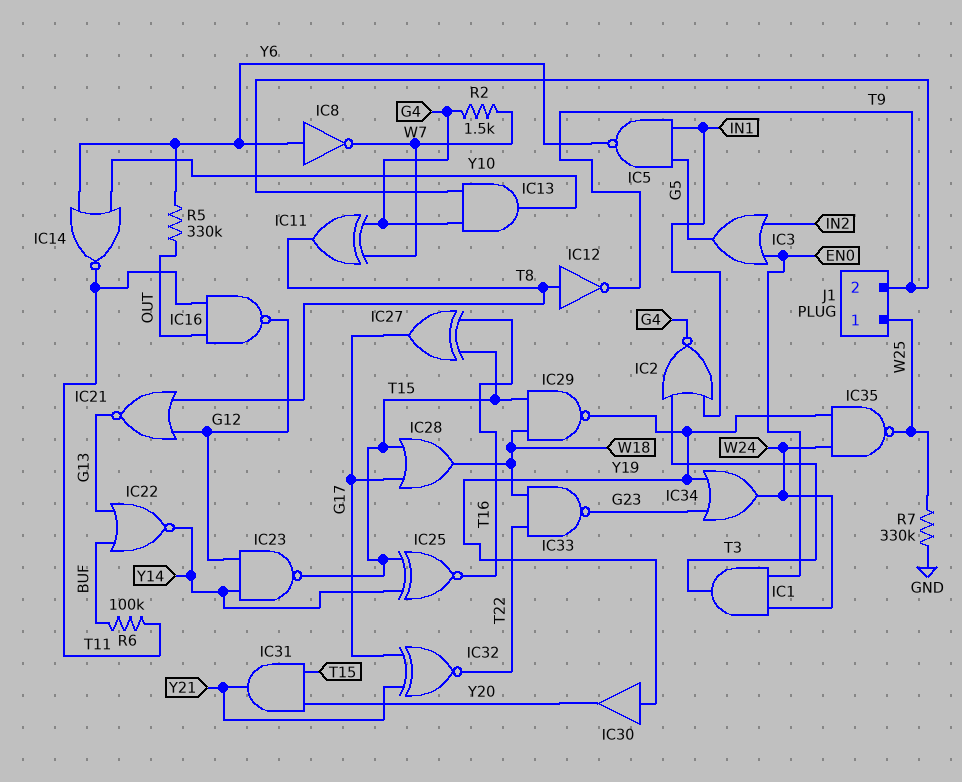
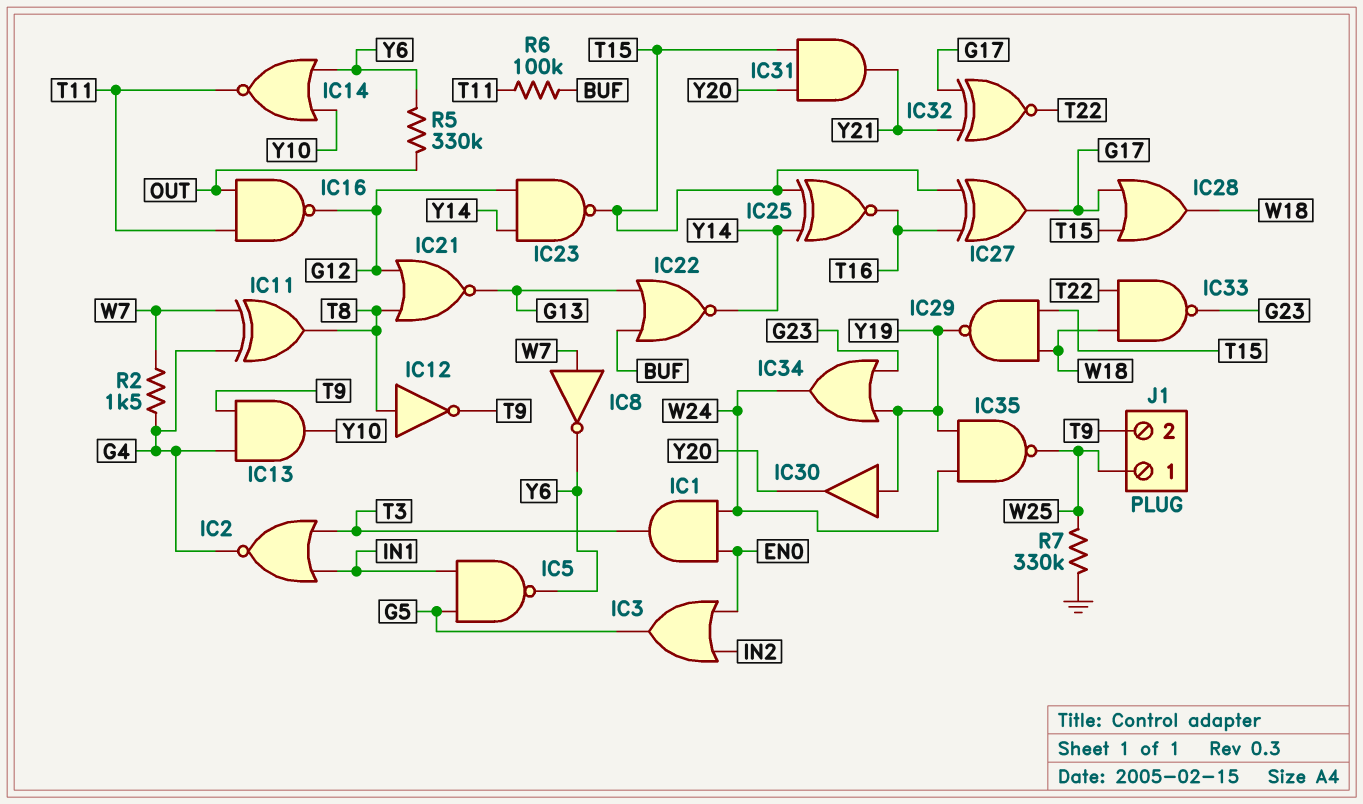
IC8: NOT (in Y6, out W7) -> NOT (in W7, out Y6)

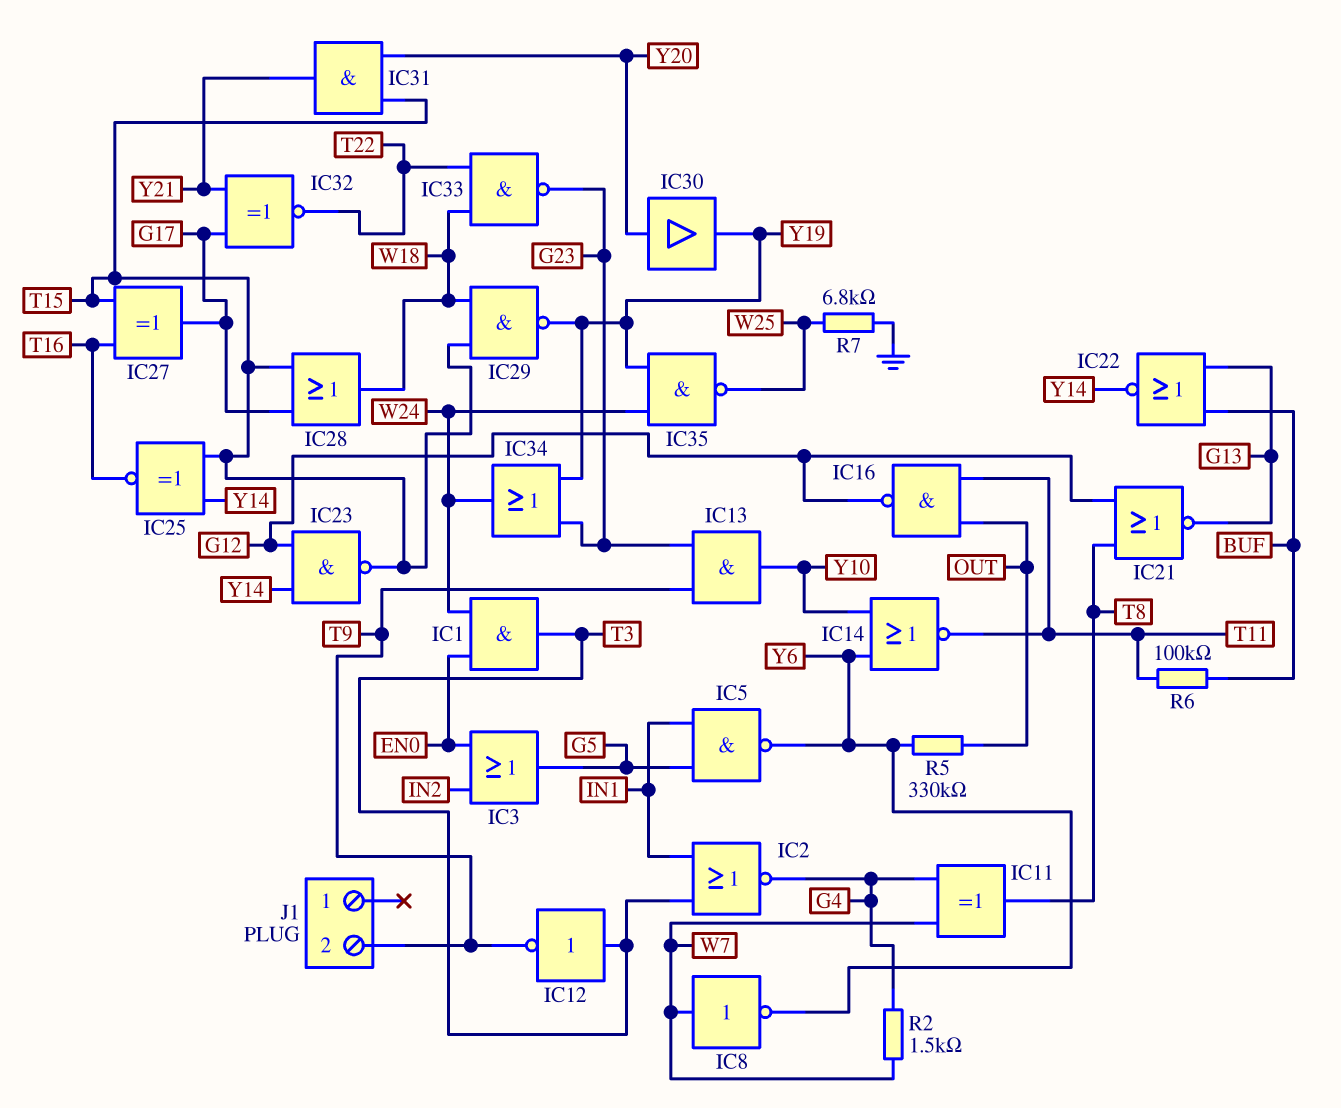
IC12: NOT (in T8, out T9) -> NOT (in T3, out T9)
IC13: AND (in G4, in T9, out Y10) -> AND (in G23, in T9, out Y10)
IC30: buffer (in Y19, out Y20) -> buffer (in Y20, out Y19)
J1 pin 1: W25 -> none
R7: 330k (GND, W25) -> 6.8k (GND, W25)

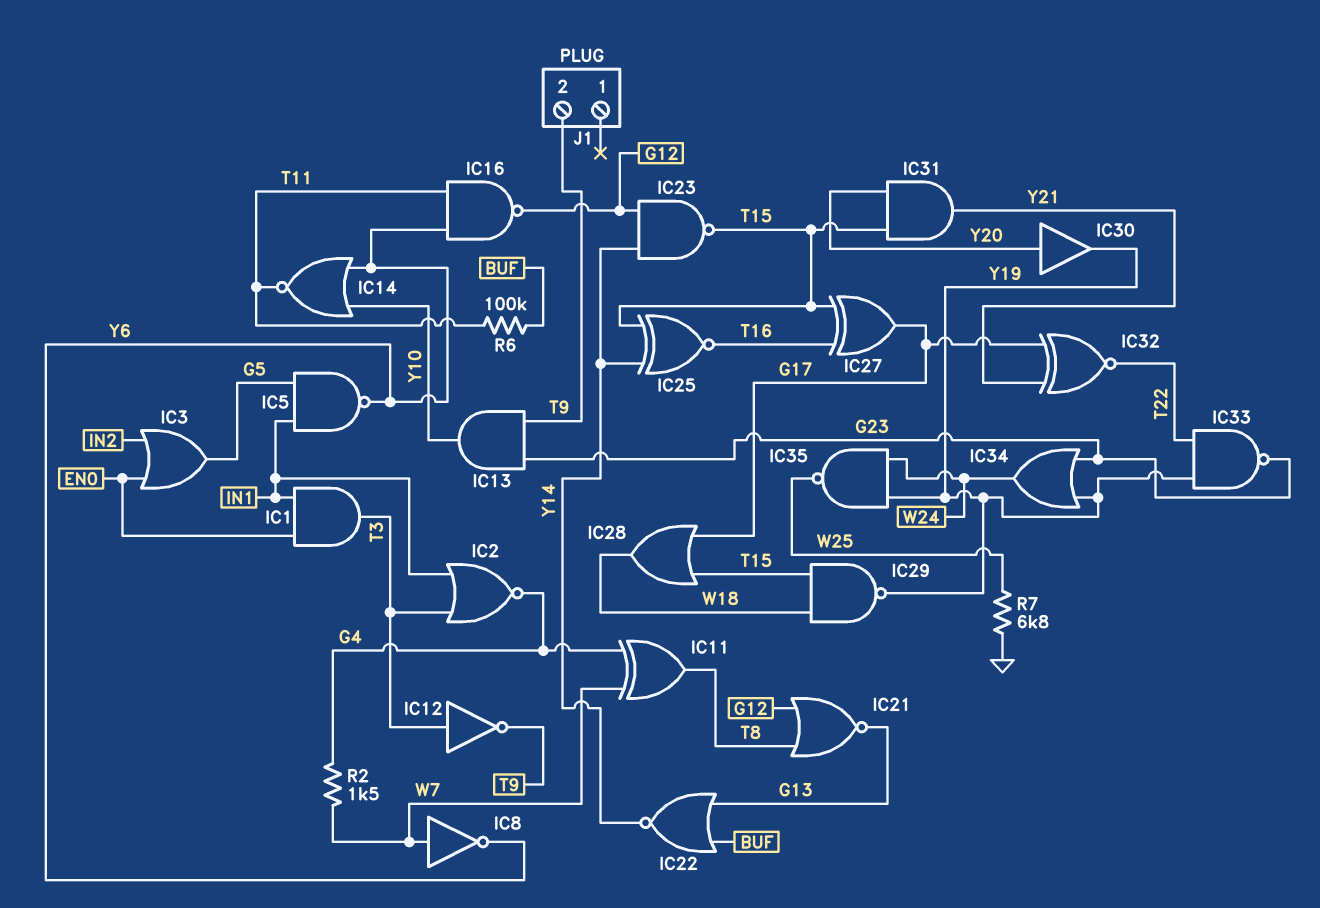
IC1: AND (in EN0, in W24, out T3) -> AND (in EN0, in IN1, out T3)
IC16: NAND (in OUT, in T11, out G12) -> NAND (in T11, in Y6, out G12)
IC33: NAND (in T22, in W18, out G23) -> NAND (in T22, in Y19, out G23)
R5: 330k (OUT, Y6) -> none

